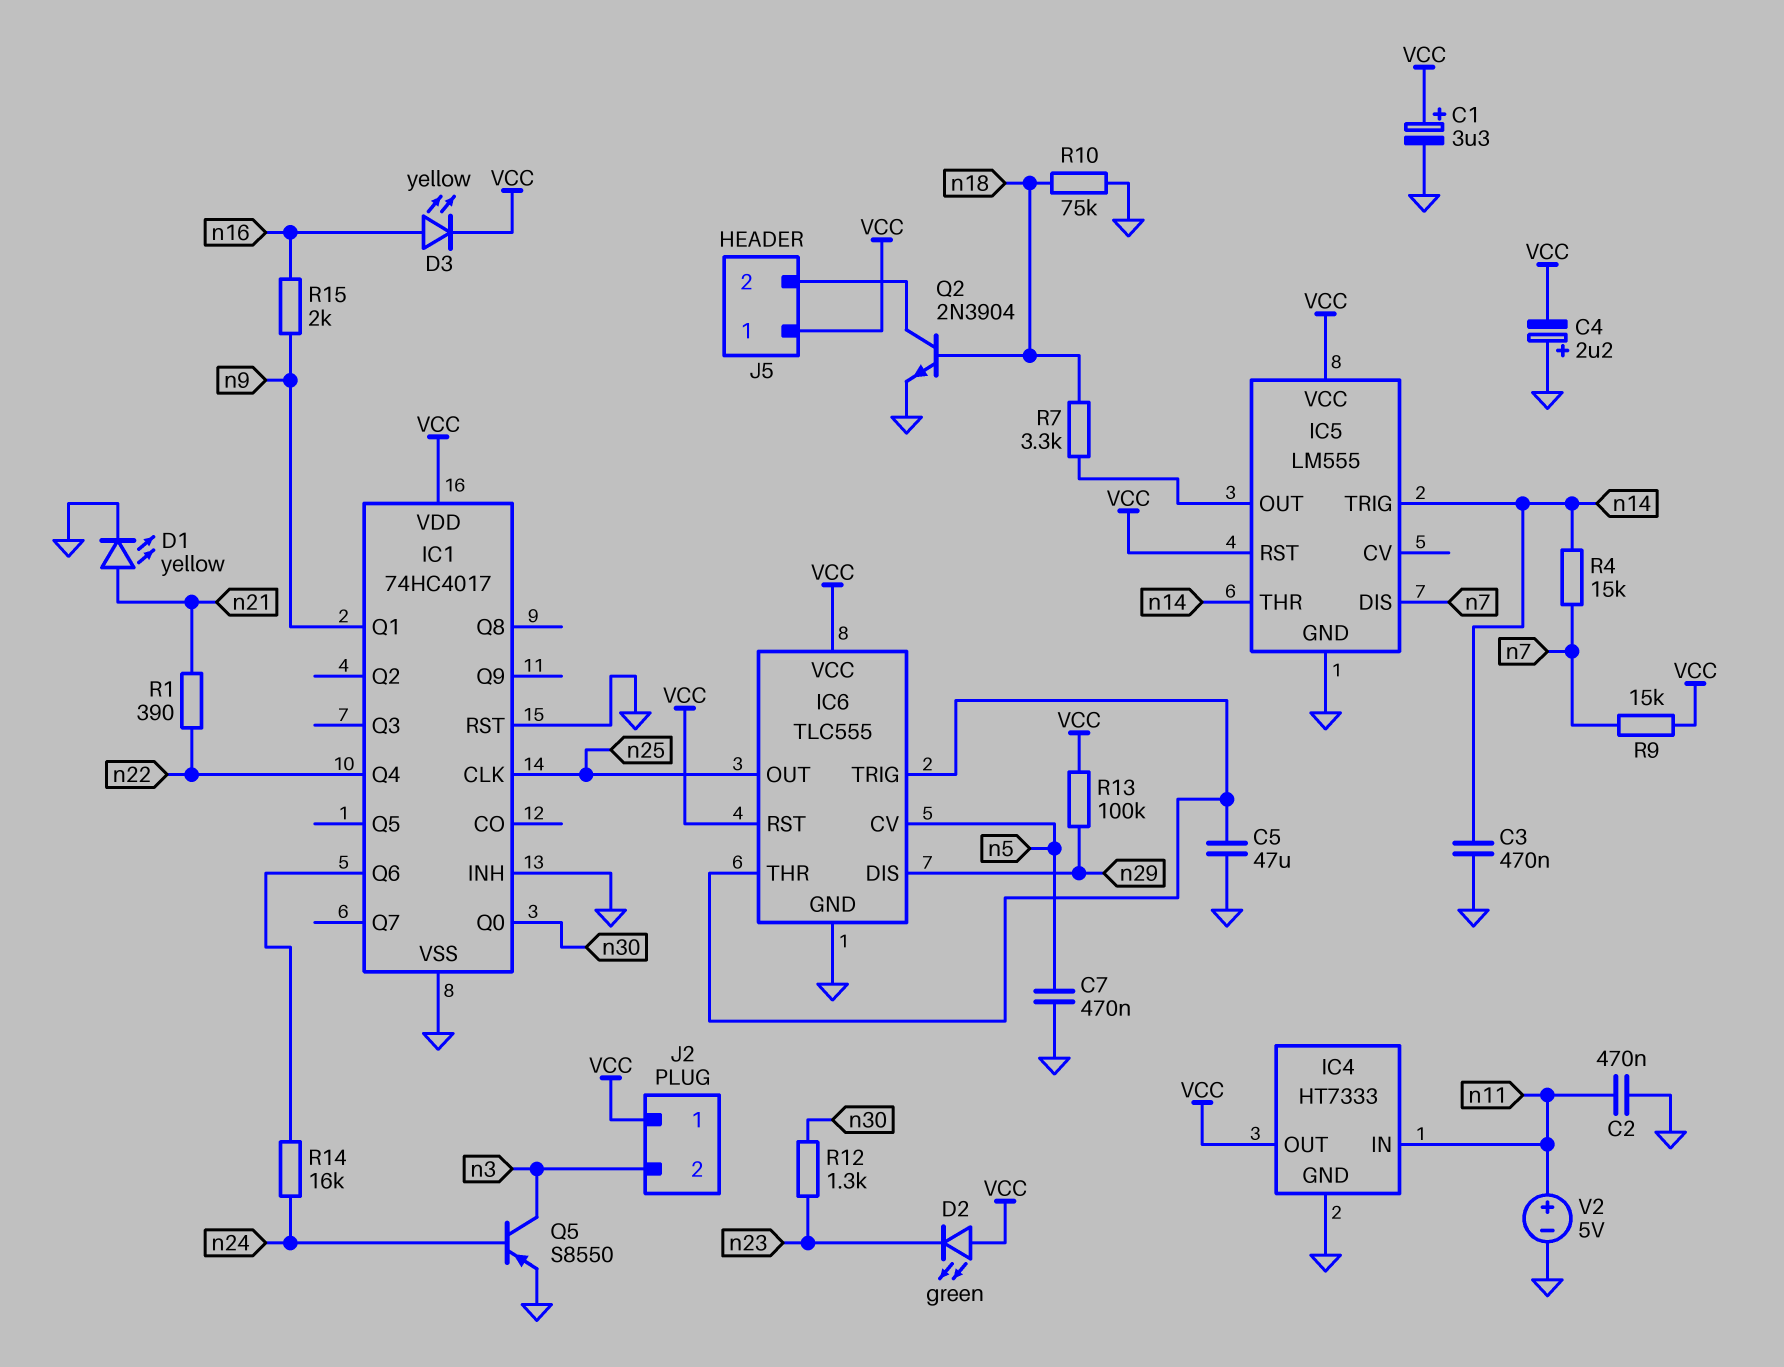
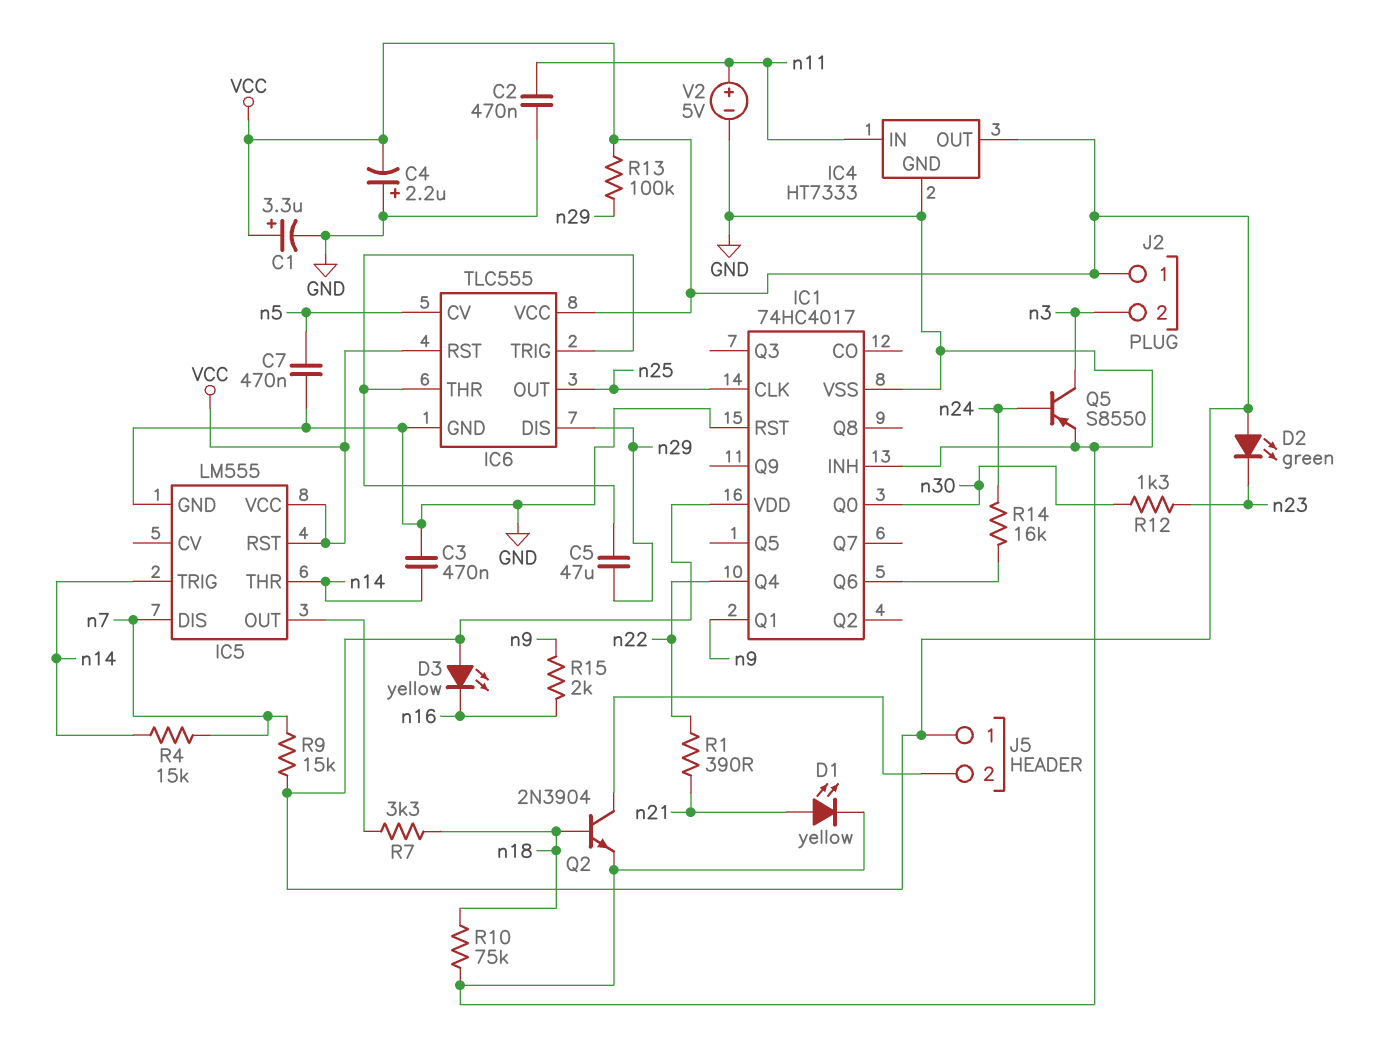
C5: 47uF (GND, IC6/THR) -> 47uF (IC6/THR, n29)
D3: LED yellow (A n16, K VCC) -> LED yellow (A VCC, K n16)

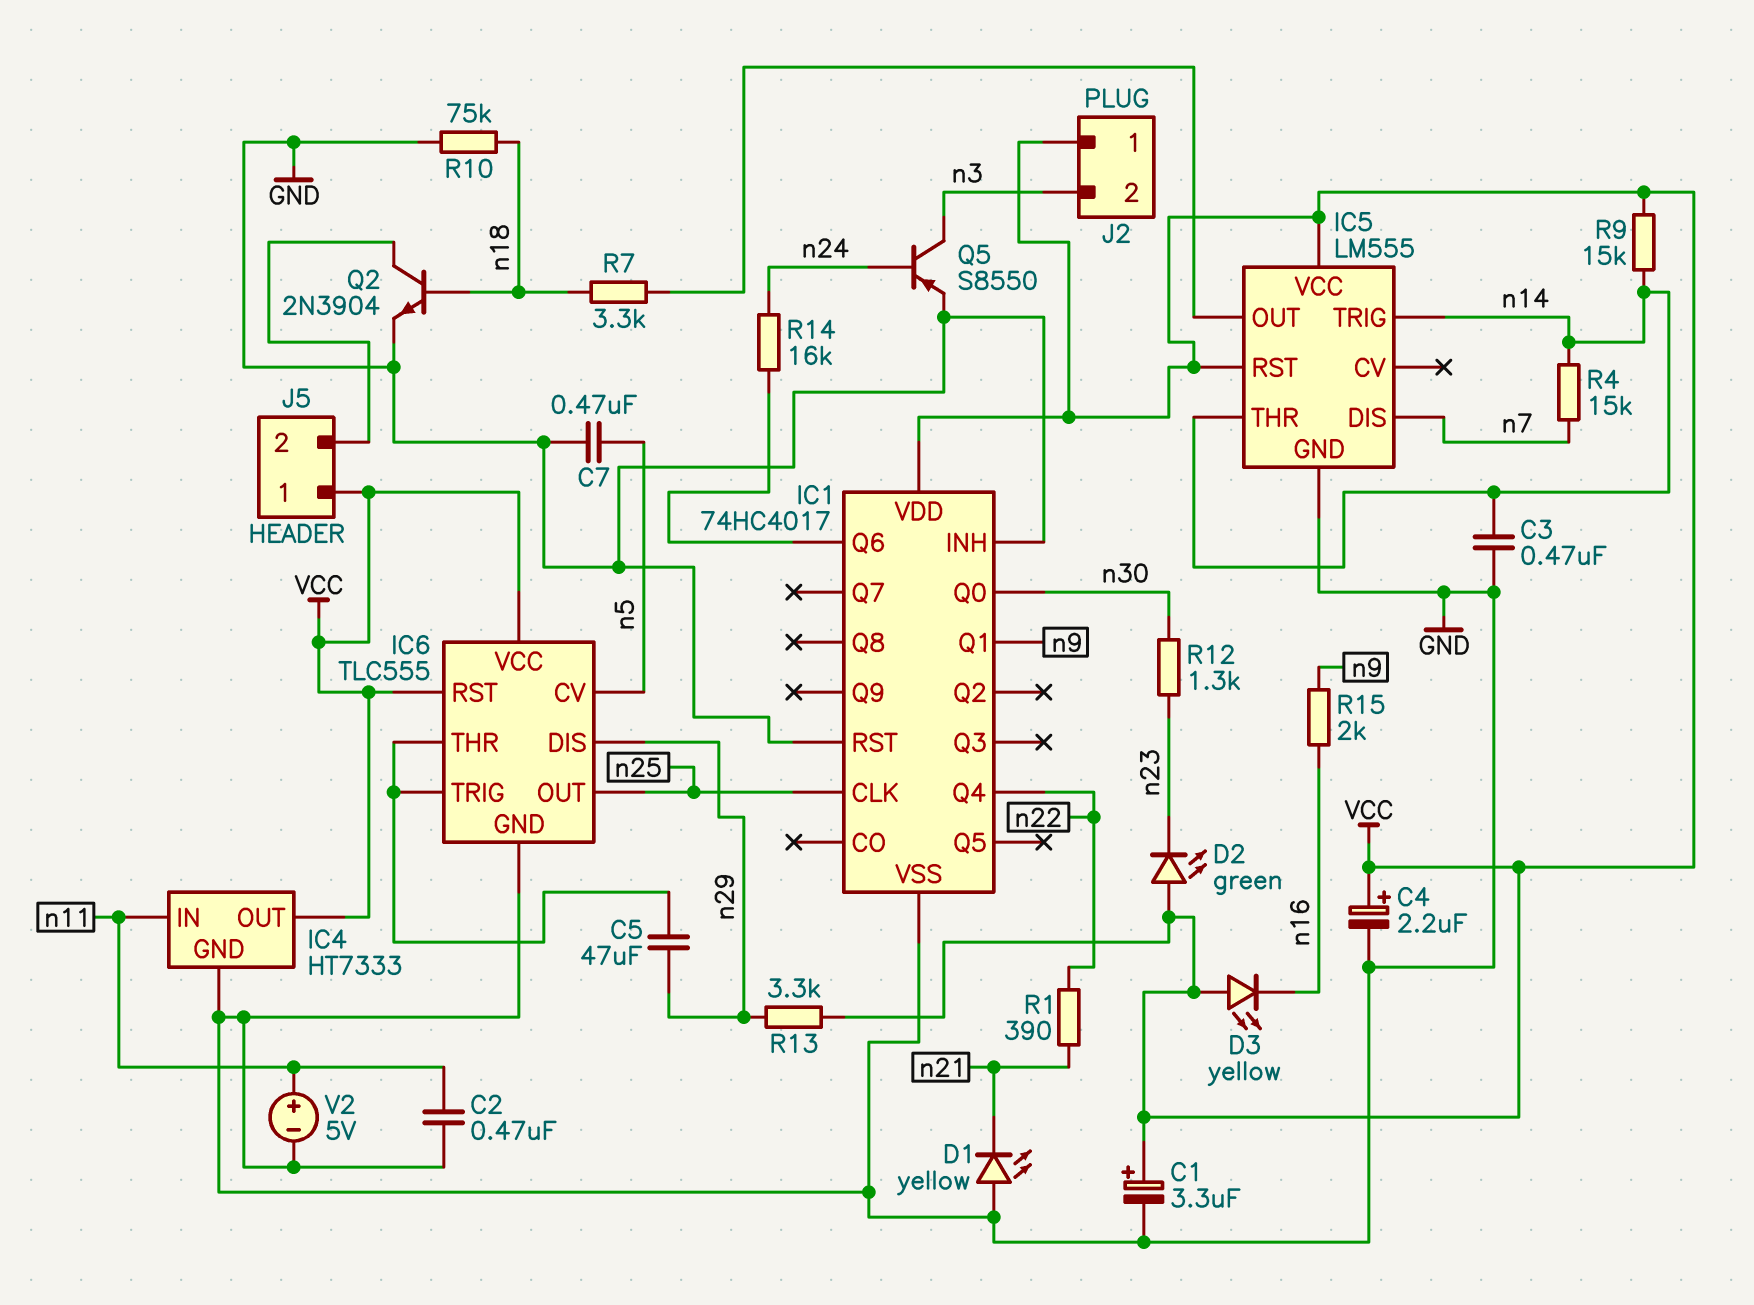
C4: 2.2uF (plus GND, minus VCC) -> 2.2uF (plus VCC, minus GND)
D1: LED yellow (A n21, K GND) -> LED yellow (A GND, K n21)
R9: 15k (VCC, n7) -> 15k (VCC, n14)
R13: 100k (VCC, n29) -> 3.3k (VCC, n29)

